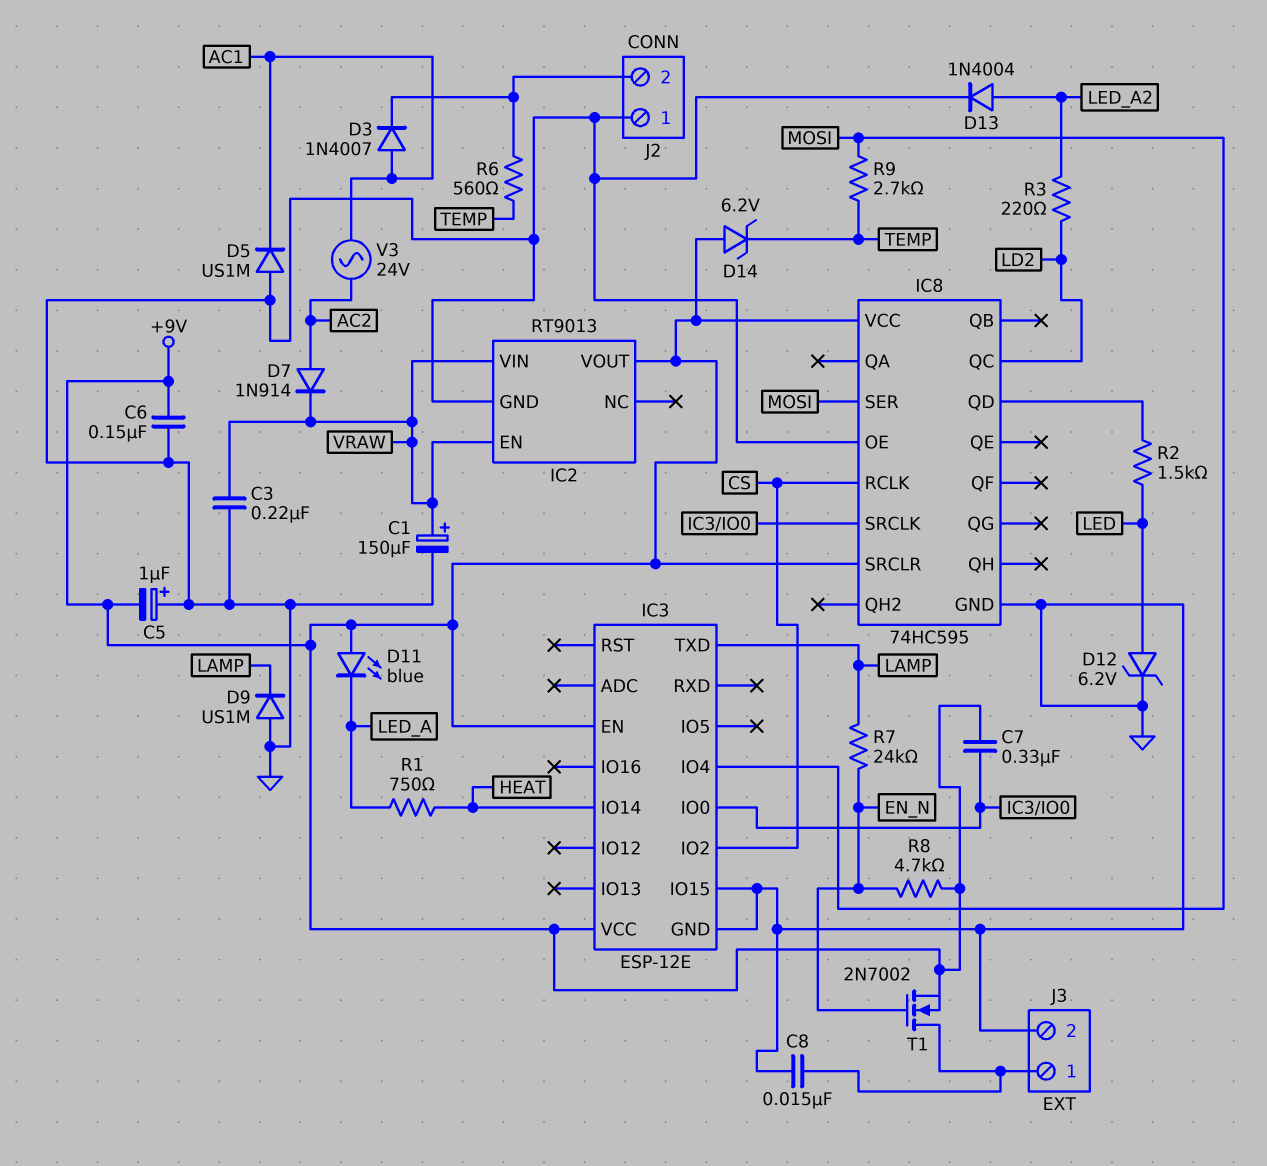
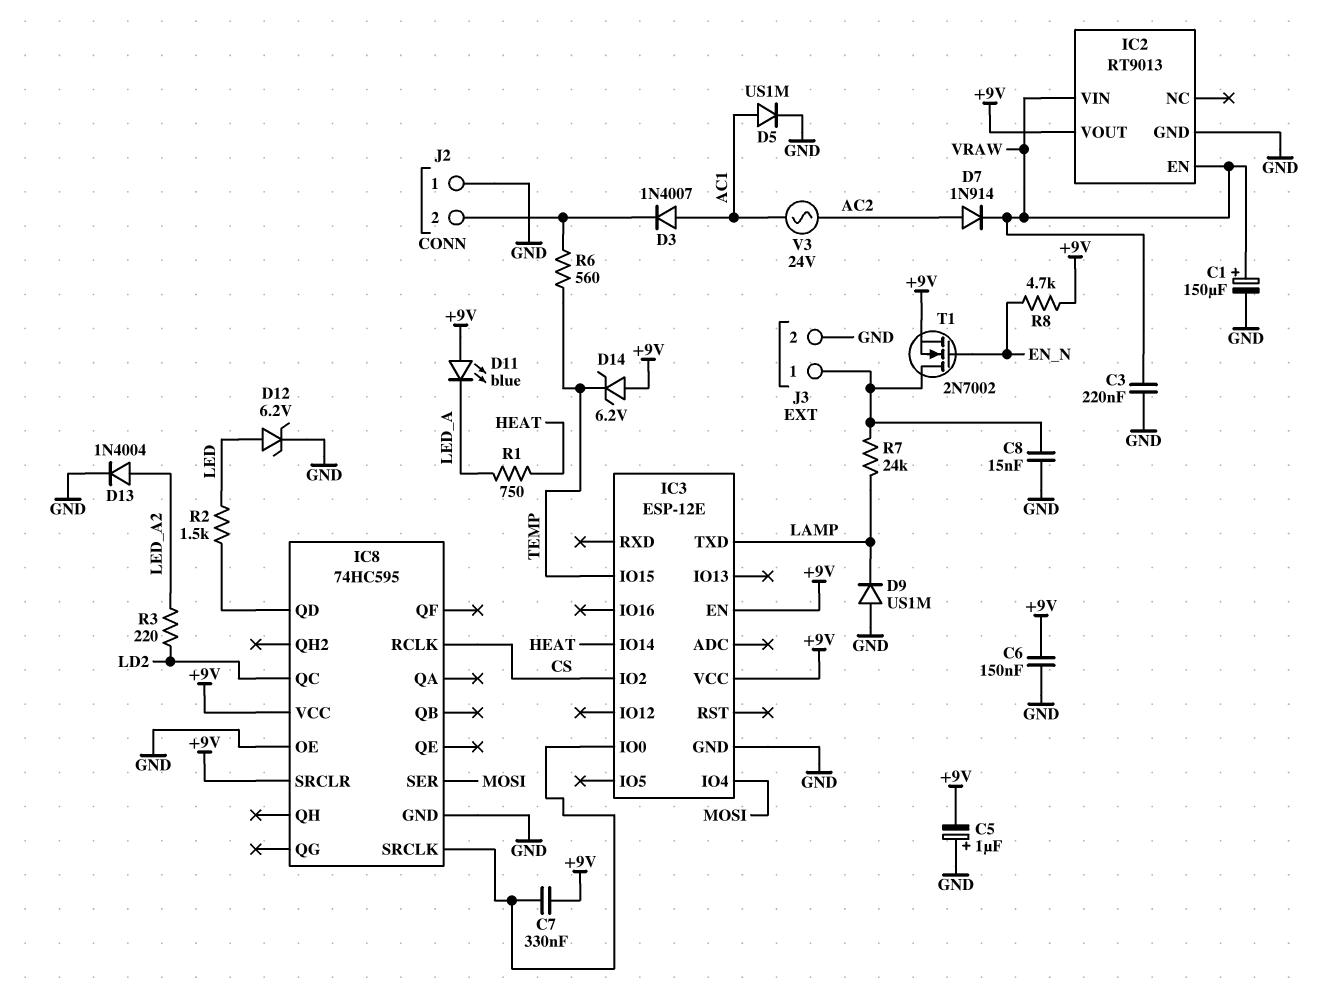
D5: diode US1M (A GND, K AC1) -> diode US1M (A AC1, K GND)
IC3 pin IO15: GND -> TEMP
R7: 24k (EN_N, LAMP) -> 24k (J3/1, LAMP)
R9: 2.7k (MOSI, TEMP) -> none

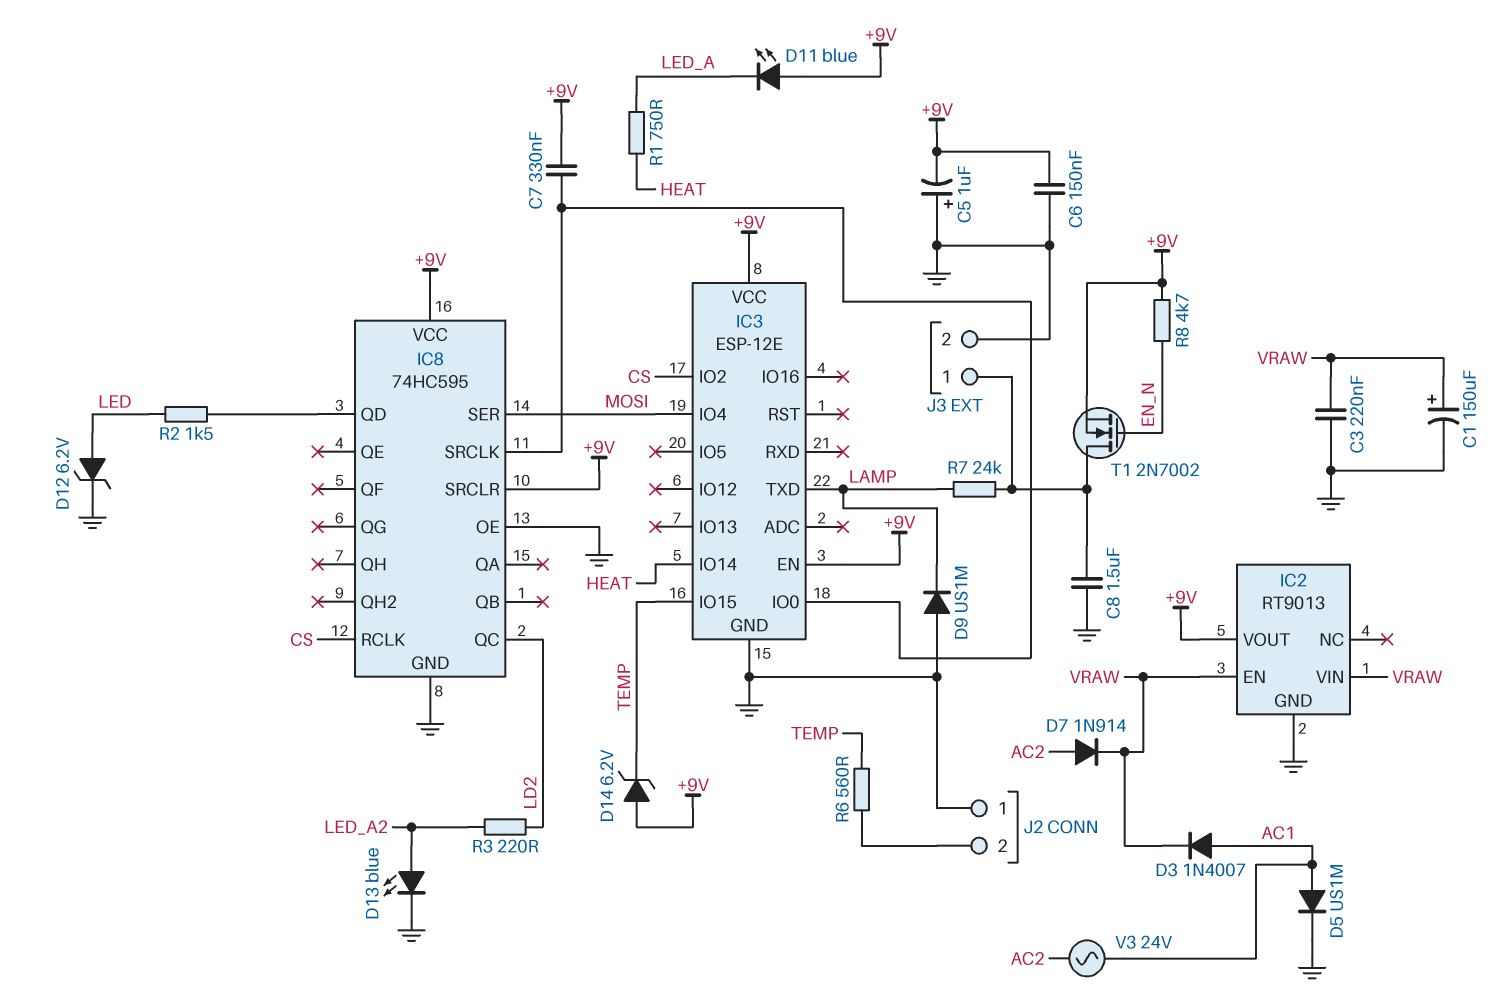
C8: 15nF (GND, J3/1) -> 1.5uF (GND, J3/1)
D3: diode 1N4007 (A AC1, K J2/2) -> diode 1N4007 (A AC1, K VRAW)
D13: diode 1N4004 (A LED_A2, K GND) -> LED blue (A LED_A2, K GND)

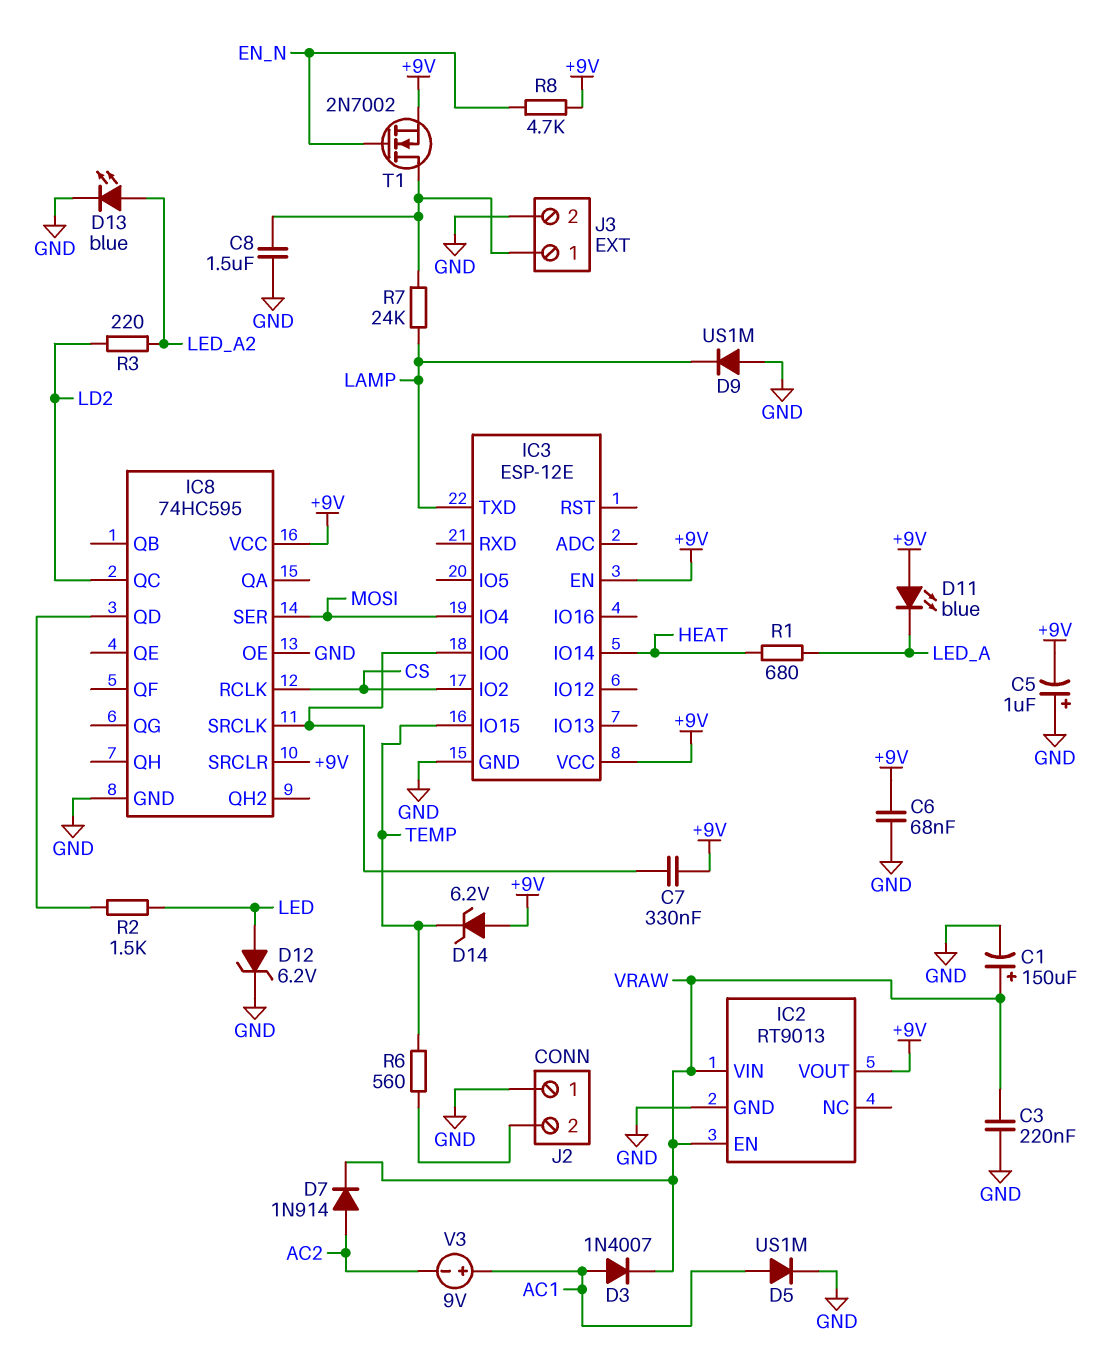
C6: 150nF (+9V, GND) -> 68nF (+9V, GND)
R1: 750 (HEAT, LED_A) -> 680 (HEAT, LED_A)
V3: AC 24V (AC1, AC2) -> 9V (plus AC1, minus AC2)

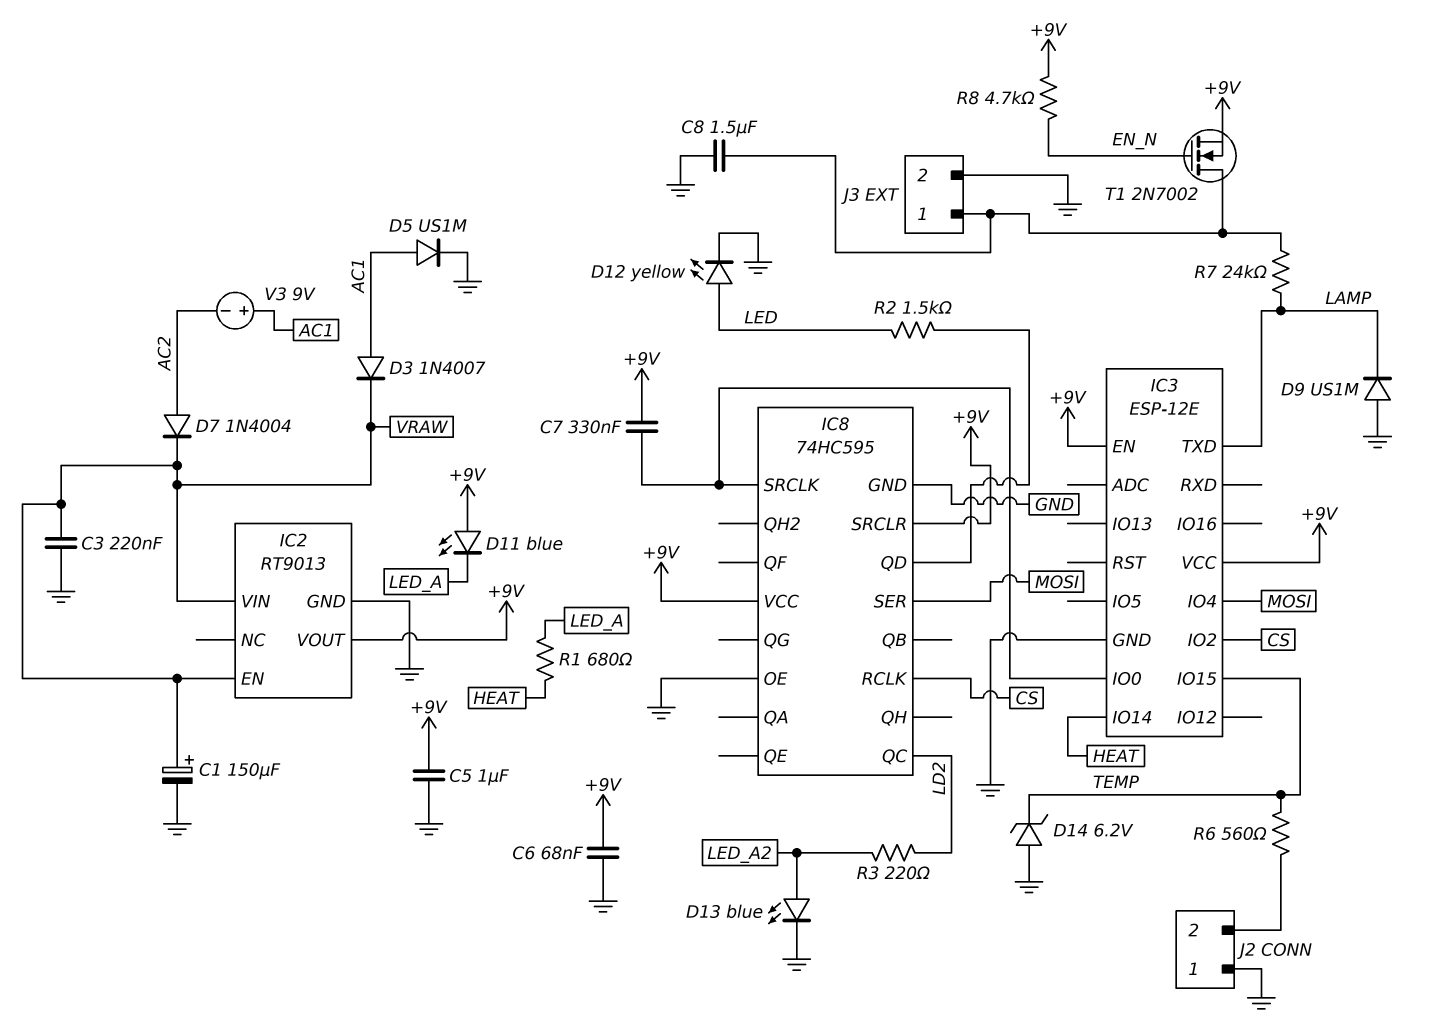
C5: 1uF (plus GND, minus +9V) -> 1uF (+9V, GND)
D7: diode 1N914 (A AC2, K VRAW) -> diode 1N4004 (A AC2, K VRAW)
D12: zener 6.2V (A LED, K GND) -> LED yellow (A LED, K GND)
D14: zener 6.2V (A +9V, K TEMP) -> zener 6.2V (A GND, K TEMP)

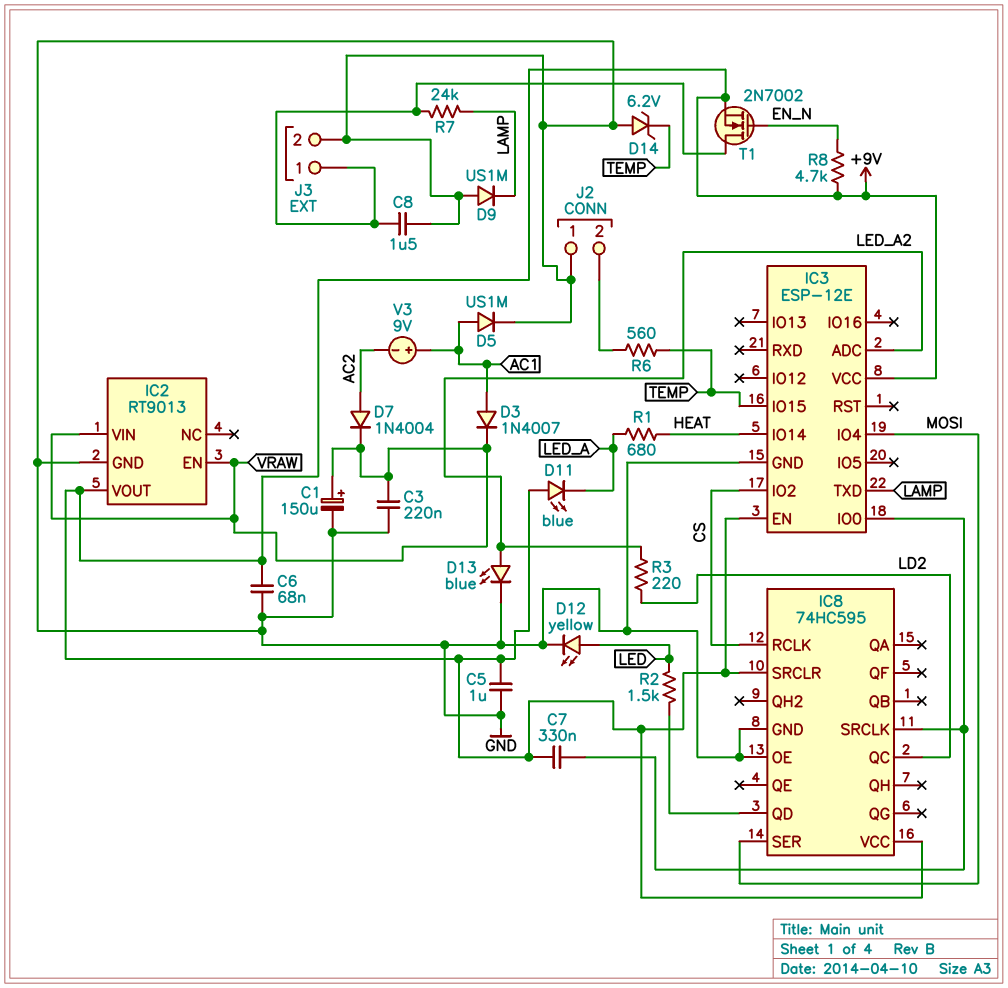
IC3 pin ADC: none -> LED_A2

